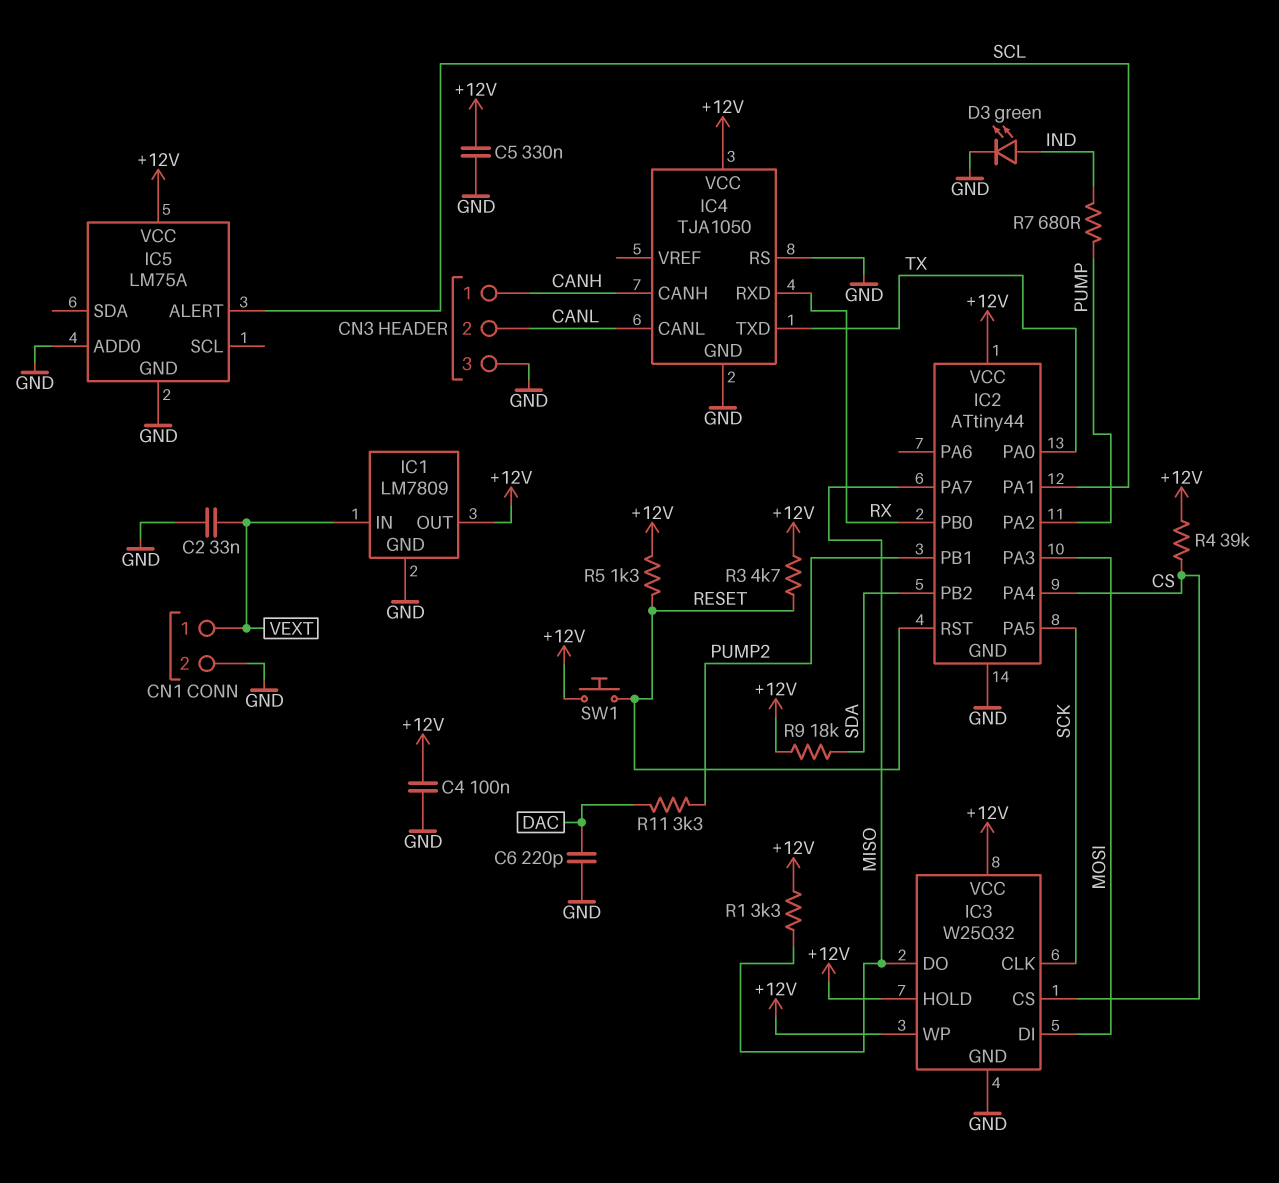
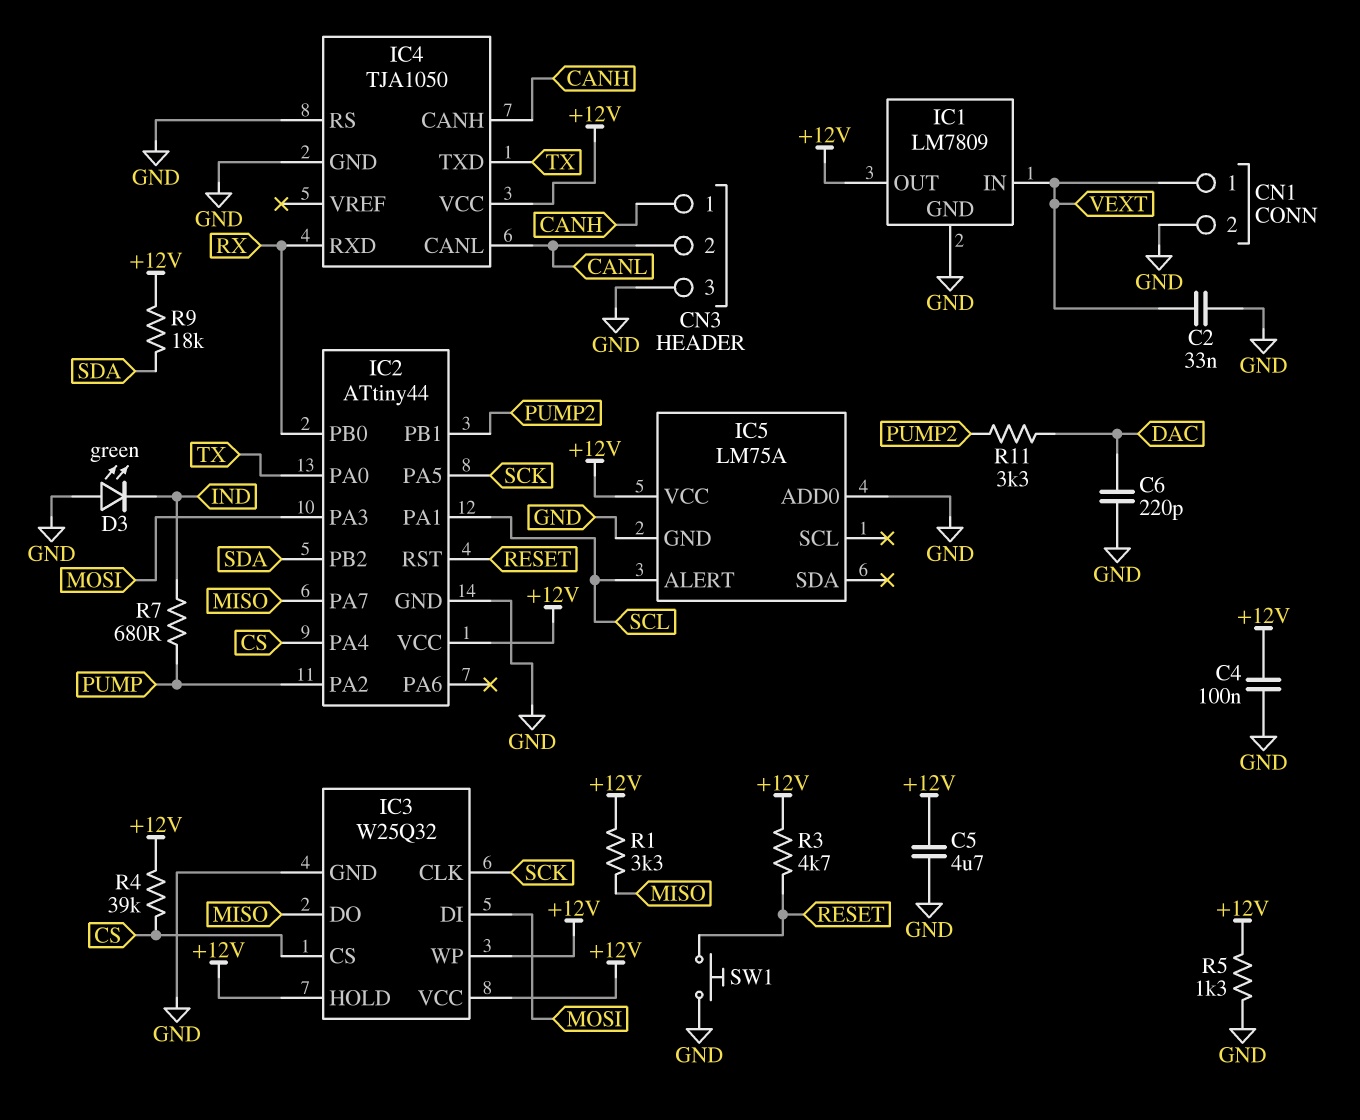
C5: 330nF (+12V, GND) -> 4.7uF (+12V, GND)
D3: LED green (A IND, K GND) -> LED green (A GND, K IND)
R5: 1.3k (+12V, RESET) -> 1.3k (+12V, GND)
SW1: button (+12V, RESET) -> button (GND, RESET)

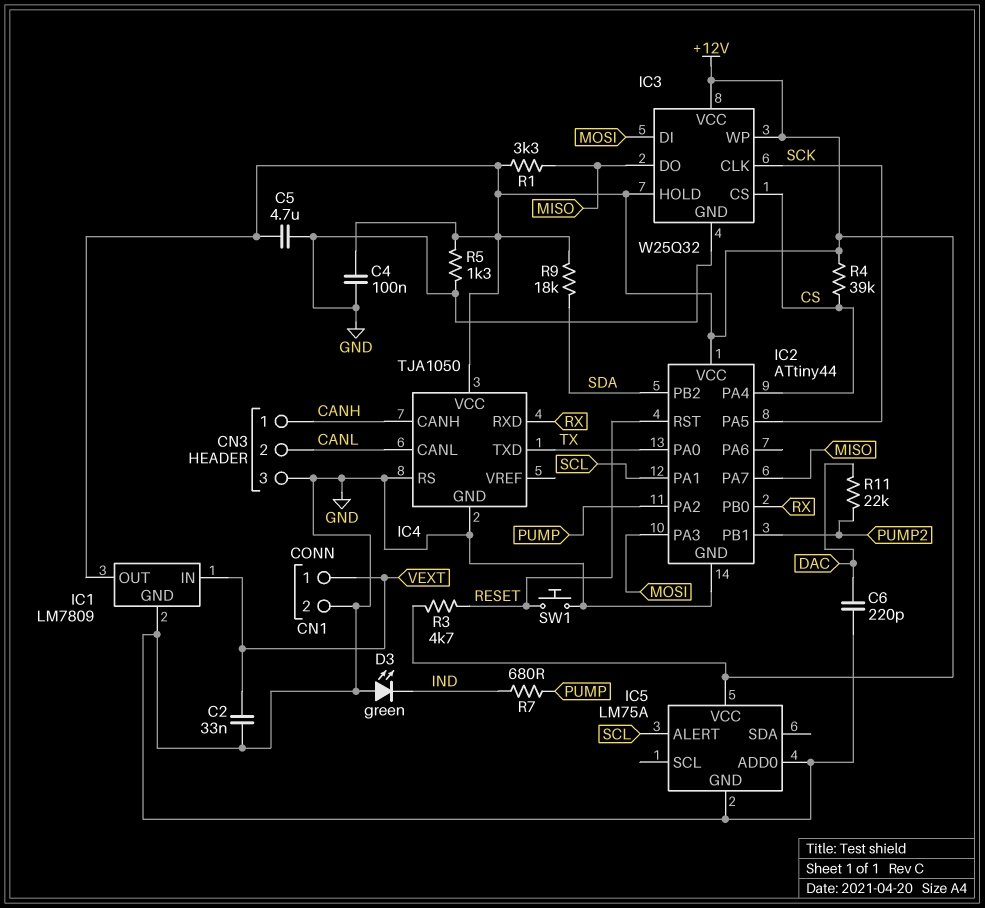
R11: 3.3k (DAC, PUMP2) -> 22k (DAC, PUMP2)

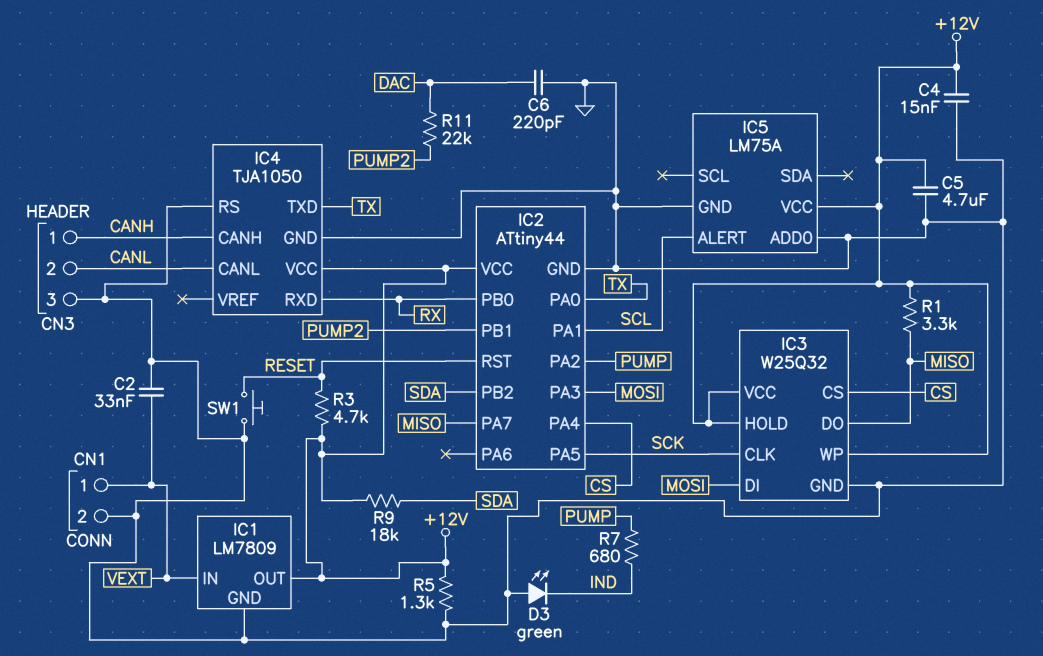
C4: 100nF (+12V, GND) -> 15nF (+12V, GND)
R4: 39k (+12V, CS) -> none

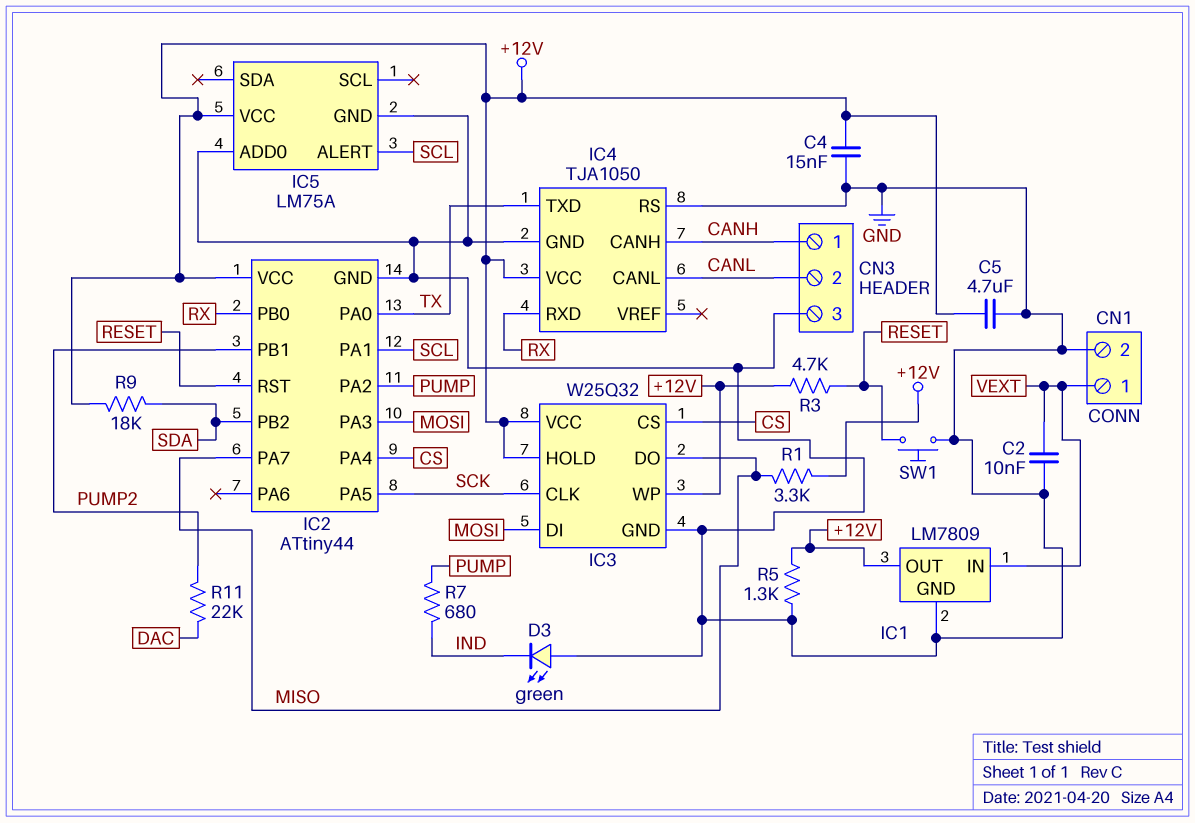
C2: 33nF (GND, VEXT) -> 10nF (GND, VEXT)
C6: 220pF (DAC, GND) -> none

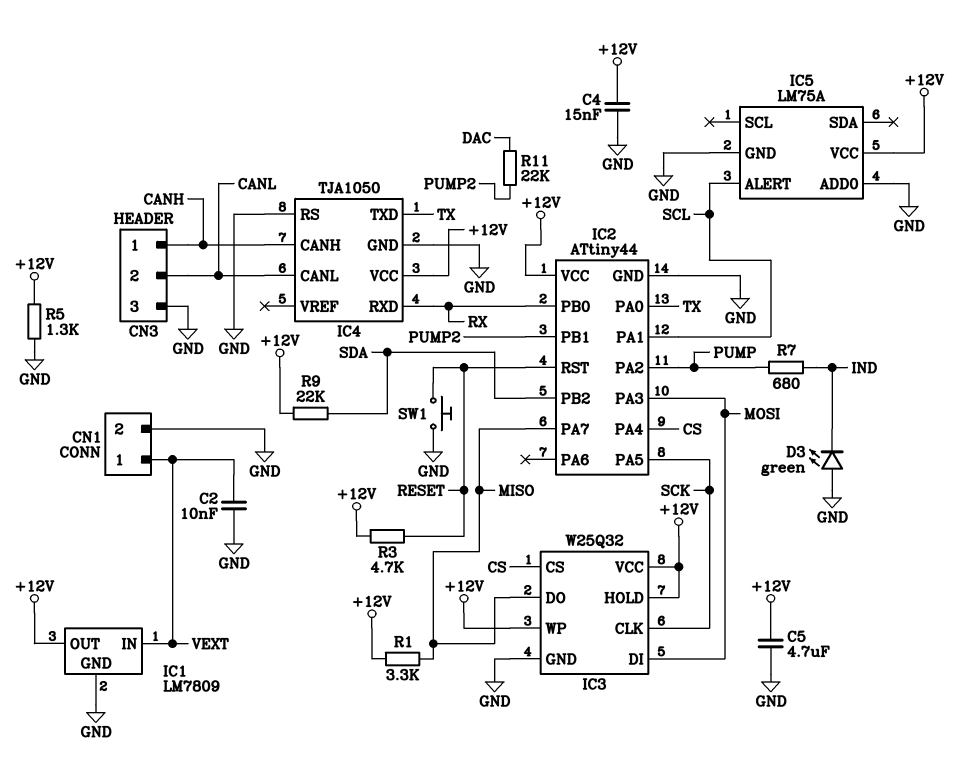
R9: 18k (+12V, SDA) -> 22k (+12V, SDA)

